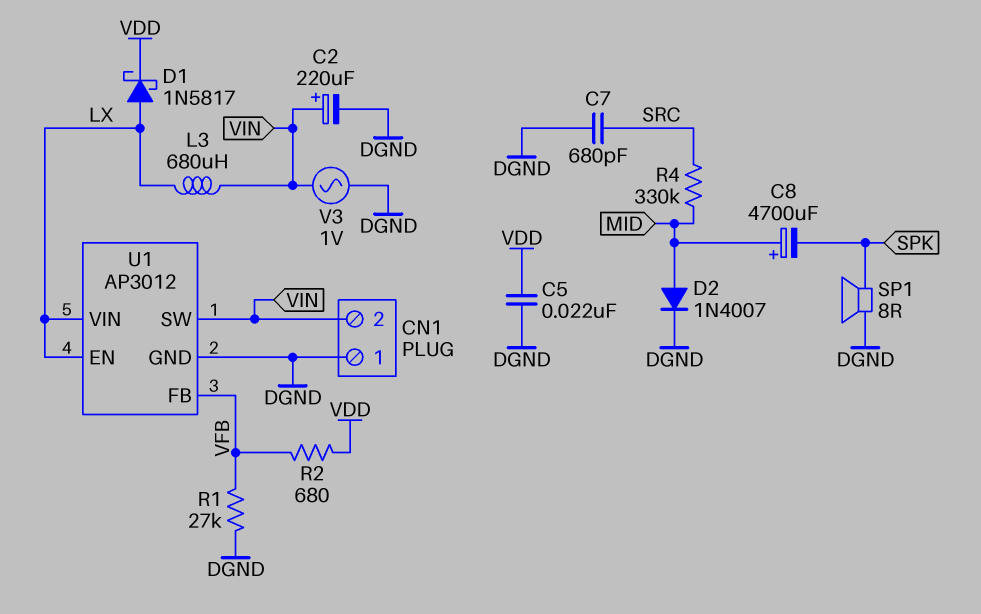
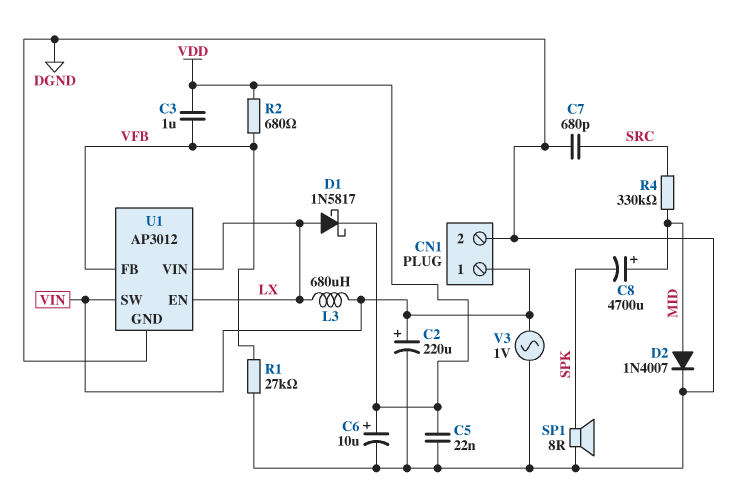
C3: none -> 1uF (VDD, VFB)
C6: none -> 10uF (plus VDD, minus DGND)
CN1 pin 1: DGND -> VIN
CN1 pin 2: VIN -> DGND

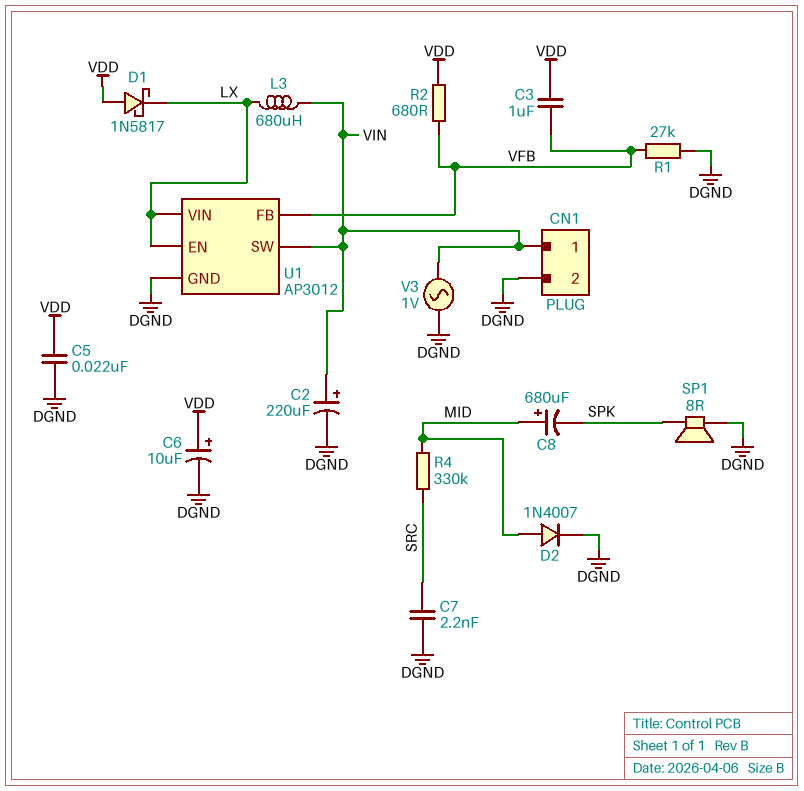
C7: 680pF (DGND, SRC) -> 2.2nF (DGND, SRC)
C8: 4700uF (plus MID, minus SPK) -> 680uF (plus MID, minus SPK)
D1: schottky 1N5817 (A LX, K VDD) -> schottky 1N5817 (A VDD, K LX)

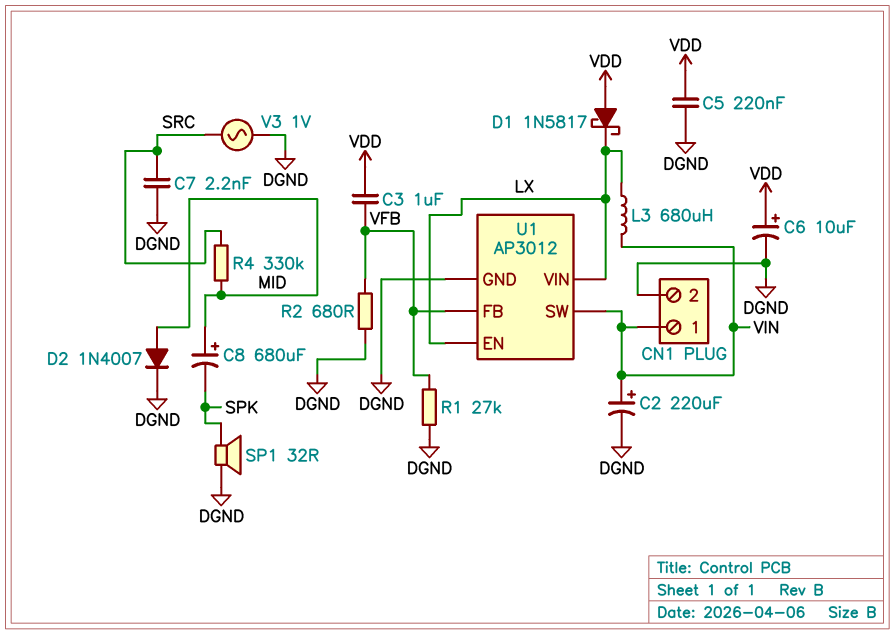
C5: 22nF (DGND, VDD) -> 220nF (DGND, VDD)
R2: 680 (VDD, VFB) -> 680 (DGND, VFB)
SP1: speaker 8R (DGND, SPK) -> speaker 32R (DGND, SPK)
V3: AC 1V (DGND, VIN) -> AC 1V (DGND, SRC)

